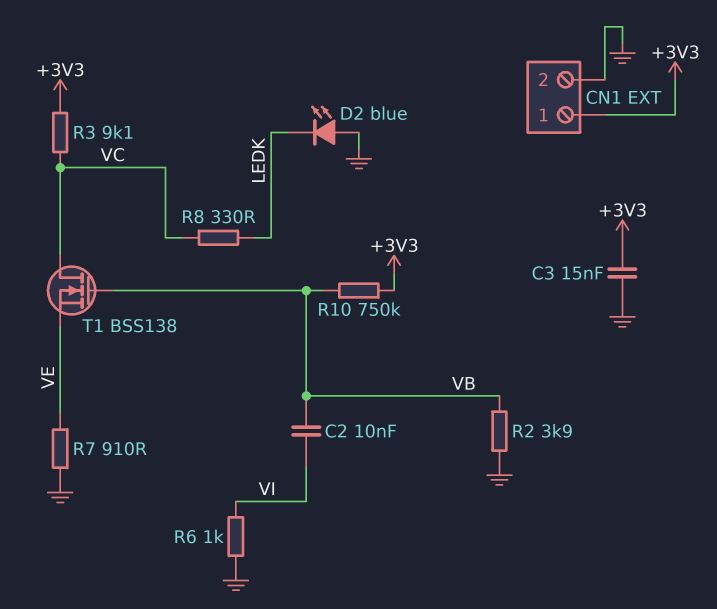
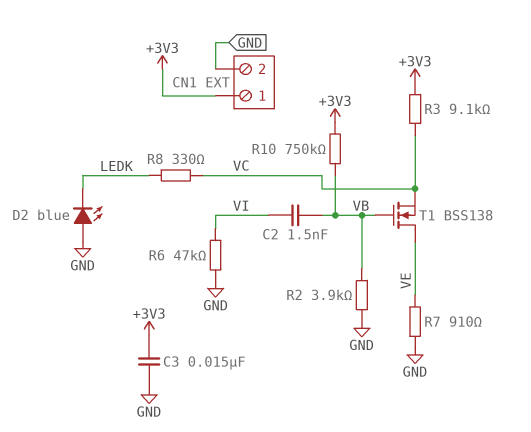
C2: 10nF (VB, VI) -> 1.5nF (VB, VI)
R6: 1k (GND, VI) -> 47k (GND, VI)
T1: NMOS BSS138 (G VB, D VC, S VE) -> NMOS BSS138 (G VB, D VE, S VC)

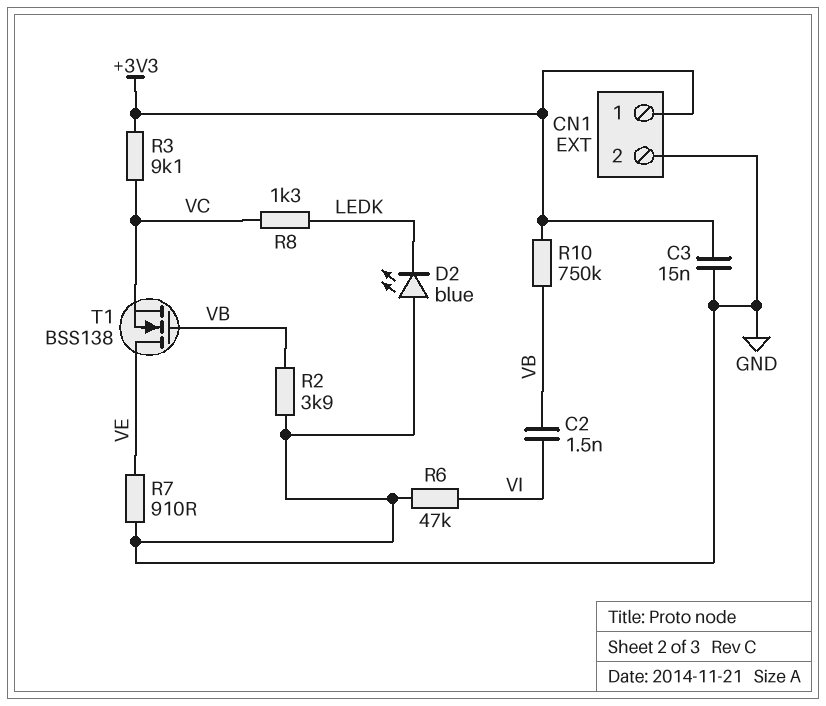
R8: 330 (LEDK, VC) -> 1.3k (LEDK, VC)

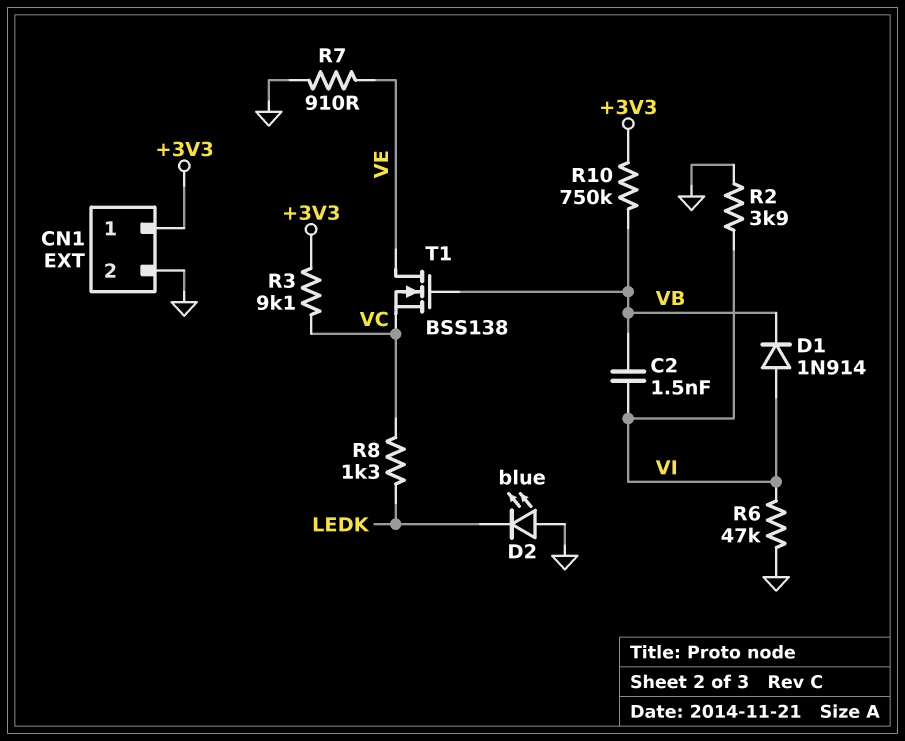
C3: 15nF (+3V3, GND) -> none
D1: none -> diode 1N914 (A VI, K VB)
R2: 3.9k (GND, VB) -> 3.9k (GND, VI)

